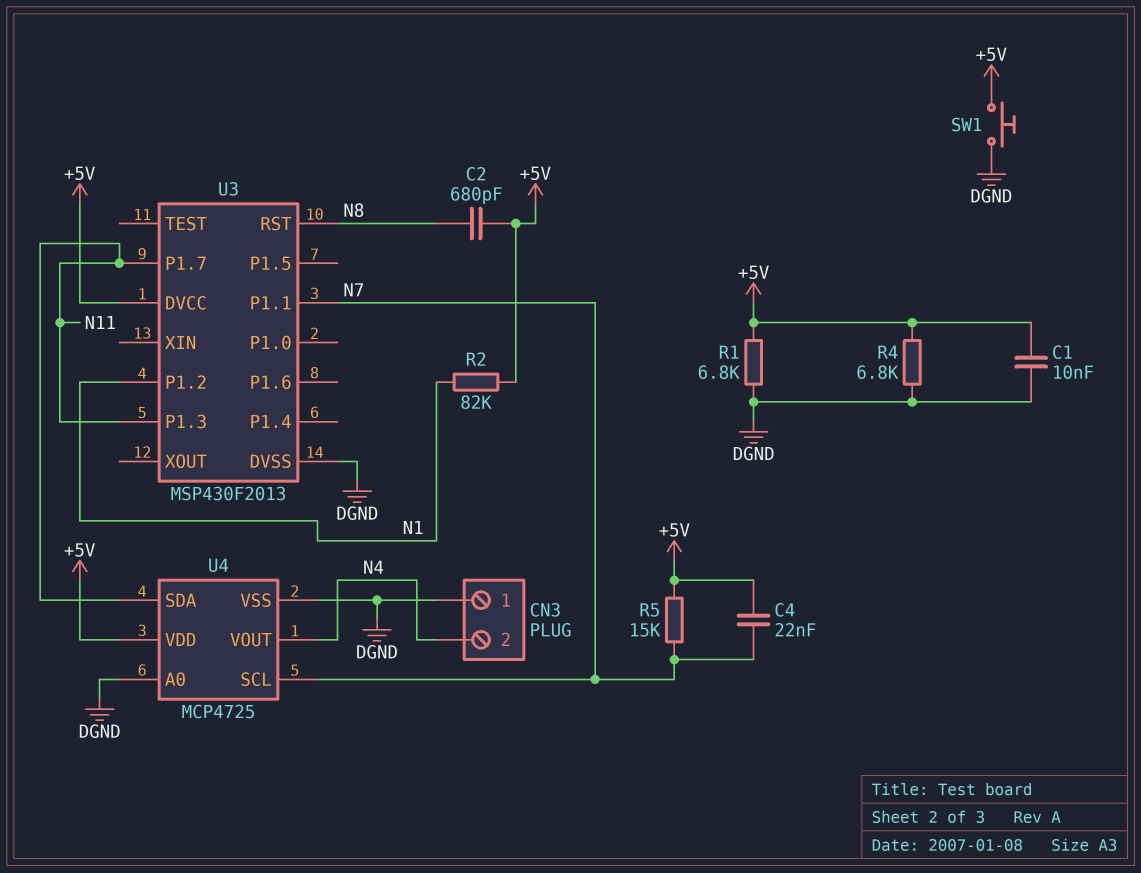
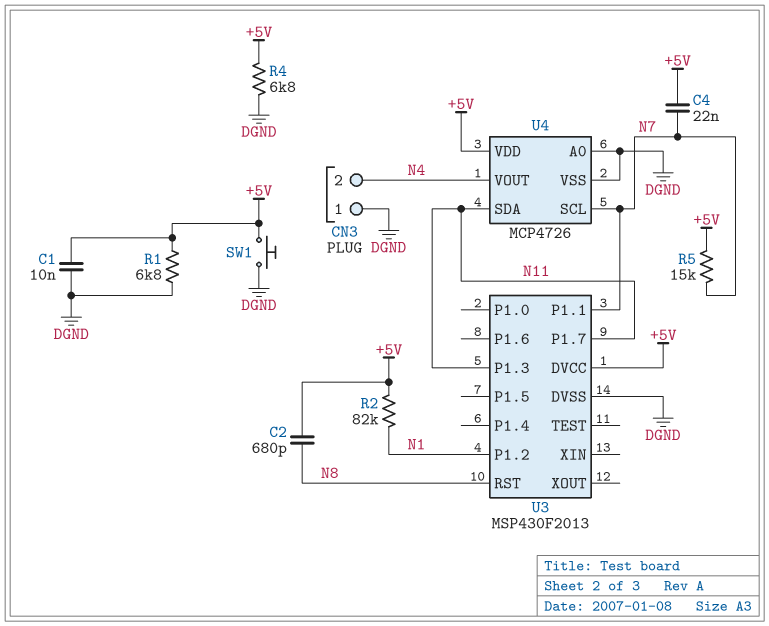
U4: MCP4725 -> MCP4726

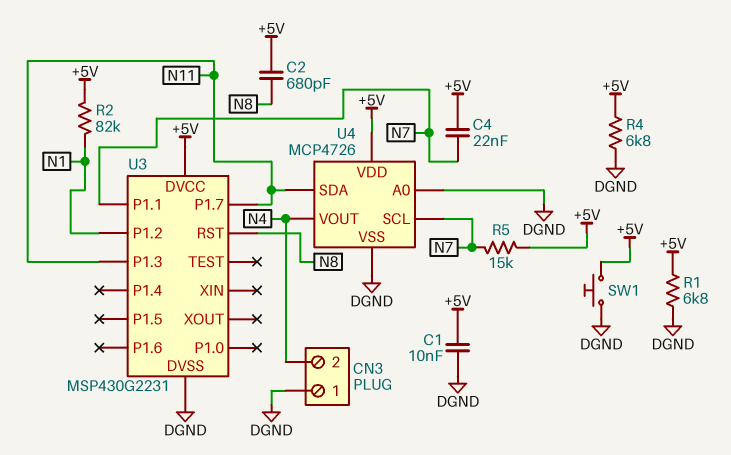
U3: MSP430F2013 -> MSP430G2231

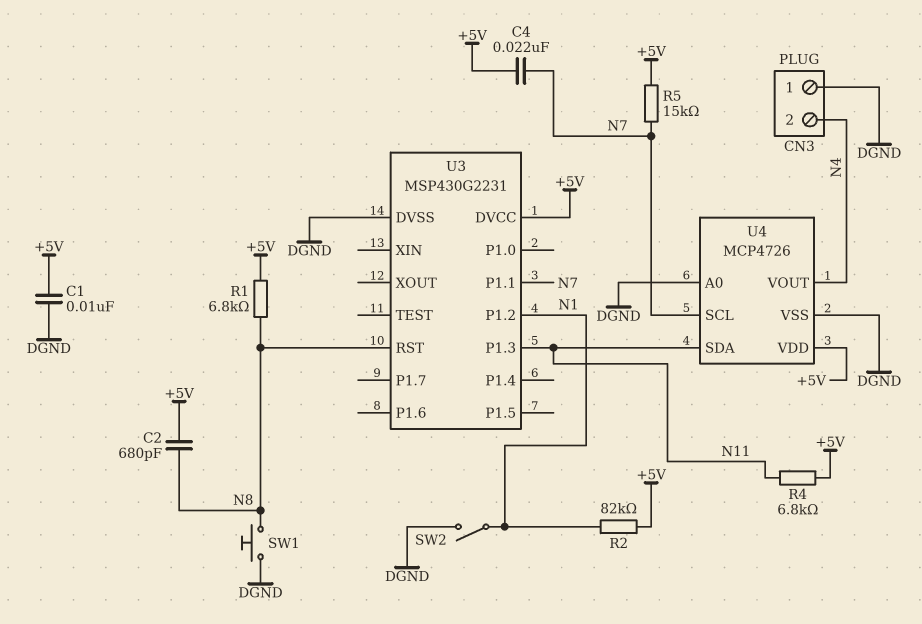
R1: 6.8k (+5V, DGND) -> 6.8k (+5V, N8)
R4: 6.8k (+5V, DGND) -> 6.8k (+5V, N11)
SW1: button (+5V, DGND) -> button (DGND, N8)
SW2: none -> switch (DGND, N1)
U3 pin P1.7: N11 -> none

